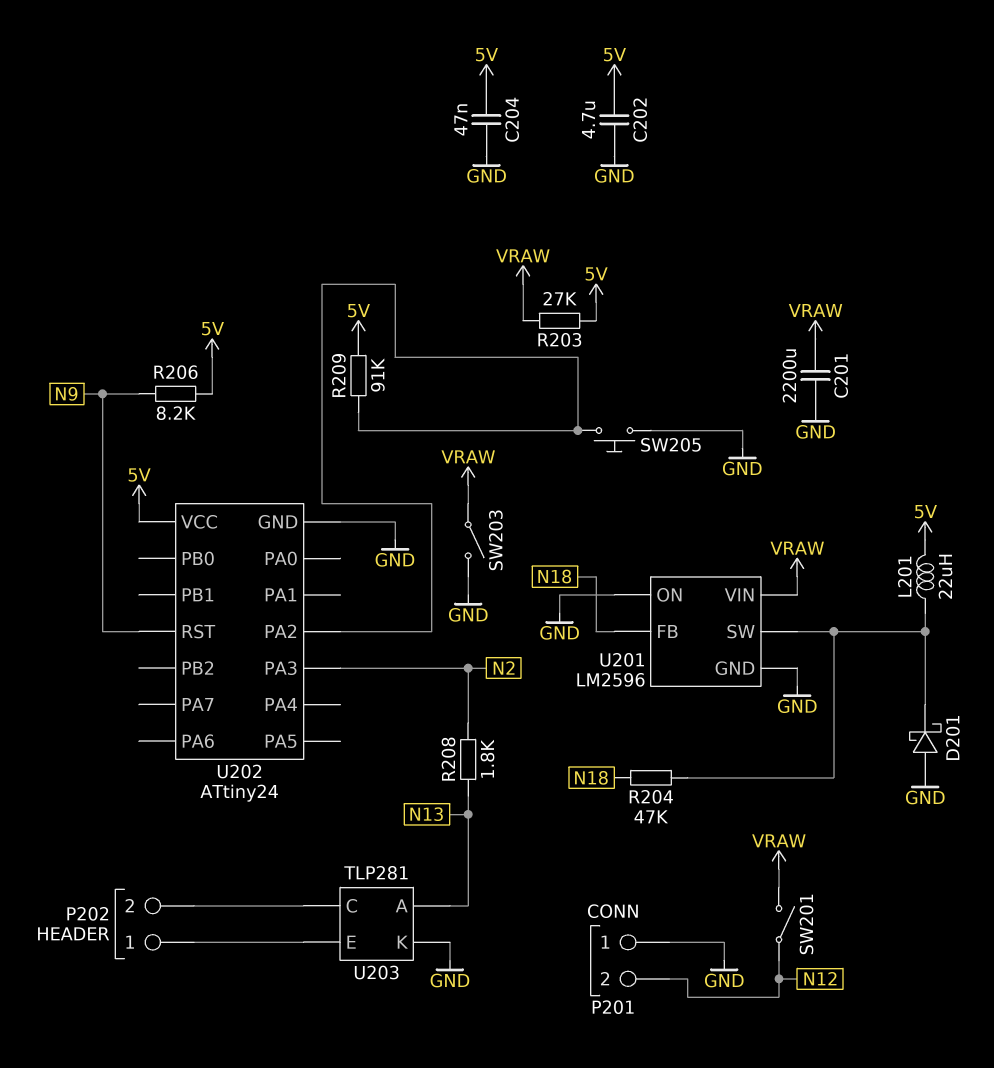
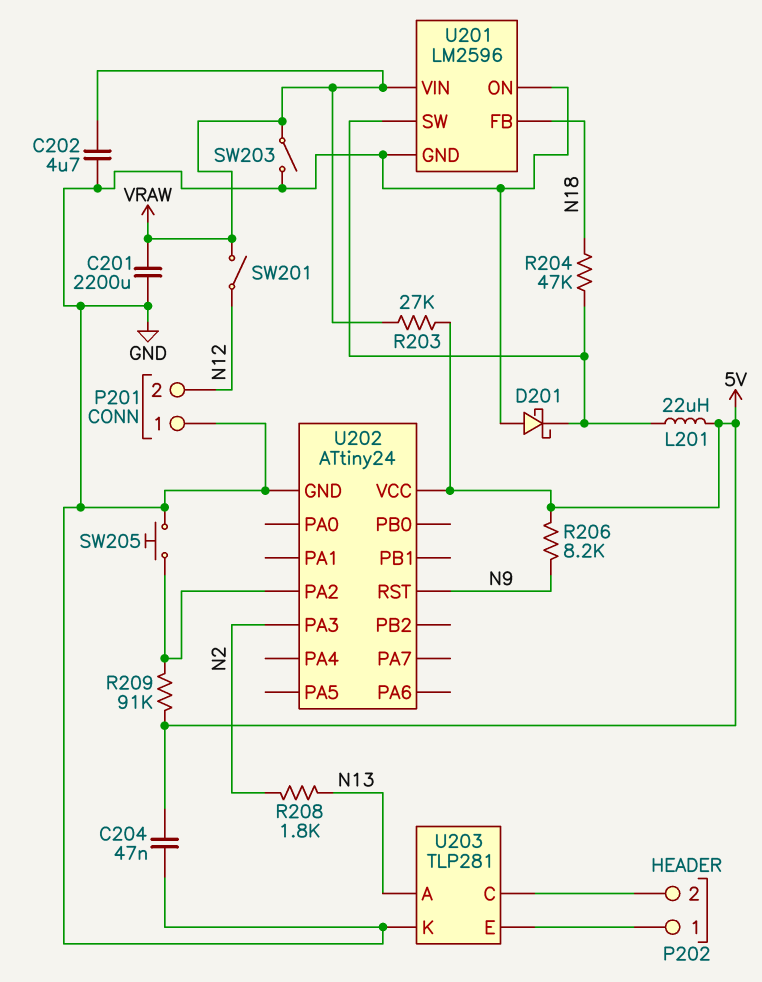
C202: 4.7uF (5V, GND) -> 4.7uF (GND, VRAW)

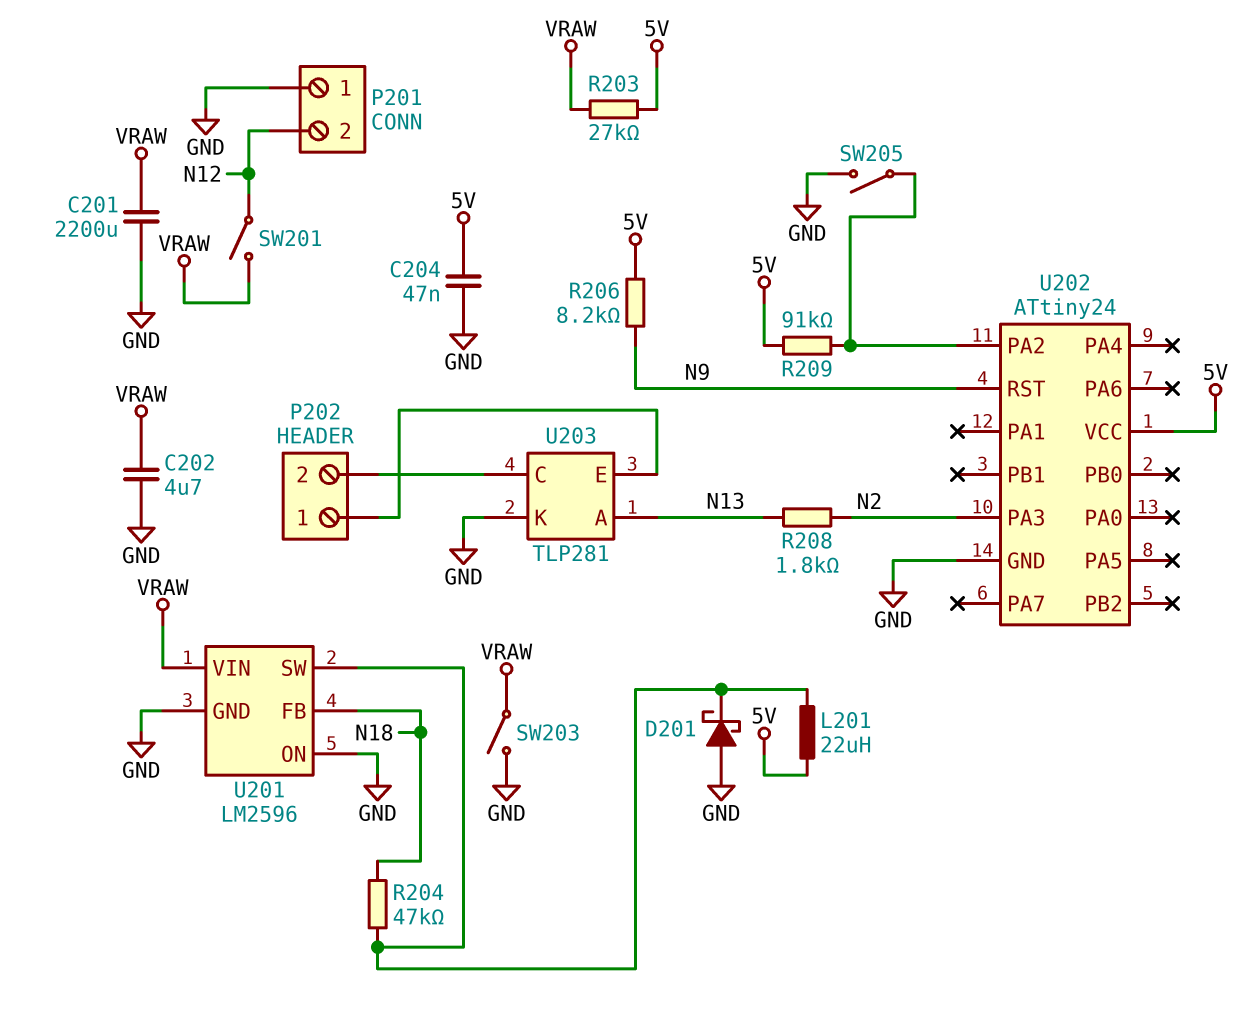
SW205: button (GND, U202/PA2) -> switch (GND, U202/PA2)

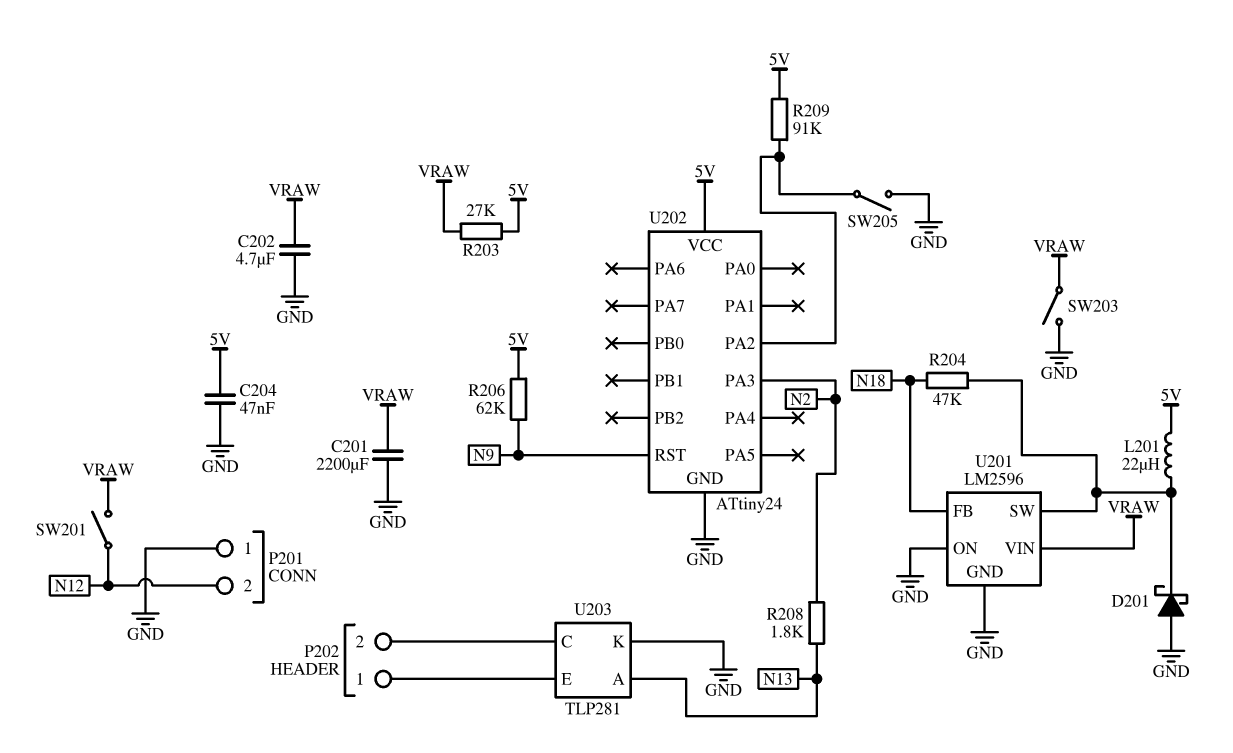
R206: 8.2k (5V, N9) -> 62k (5V, N9)

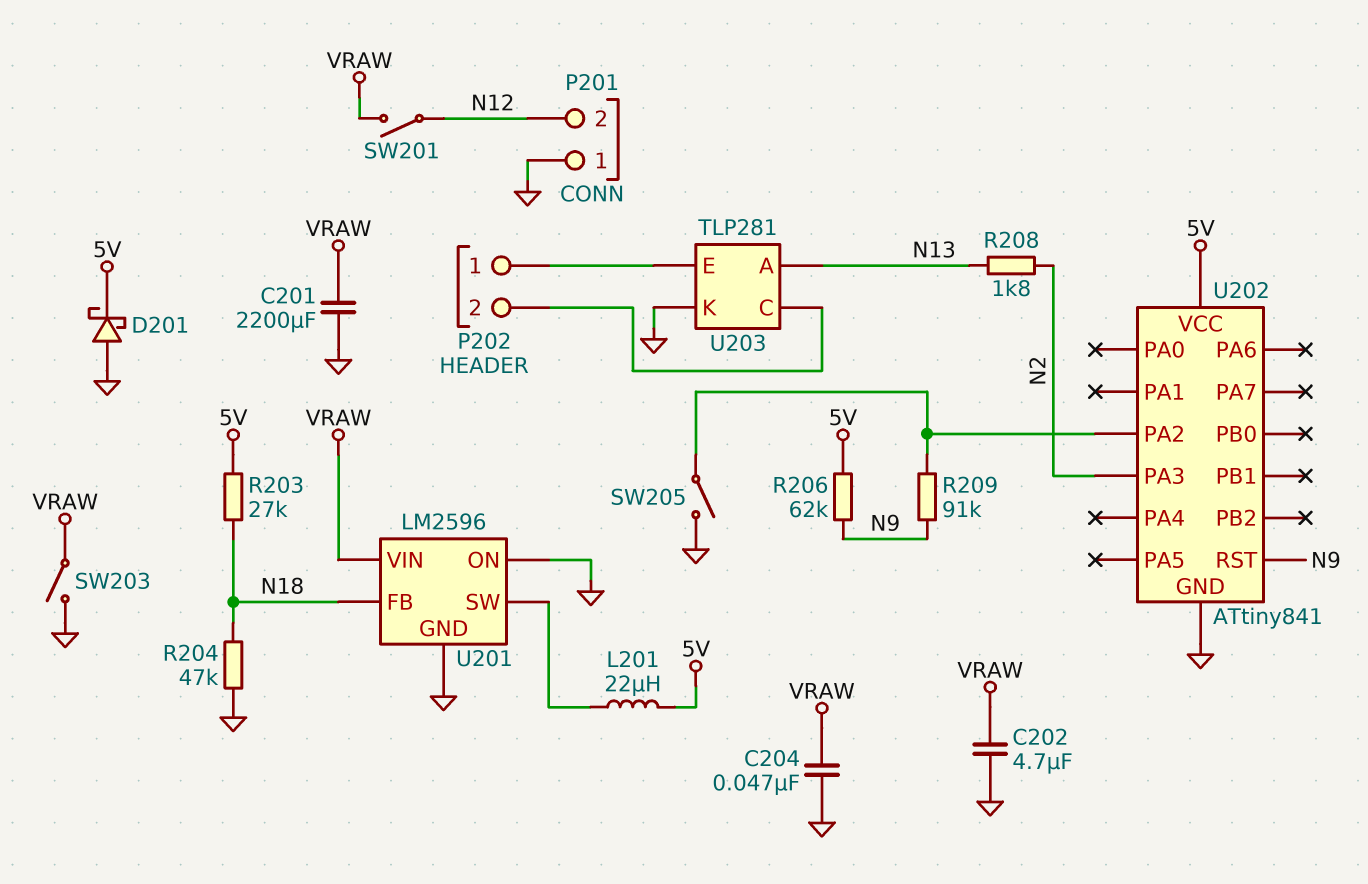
C204: 47nF (5V, GND) -> 47nF (GND, VRAW)
D201: schottky (A GND, K U201/SW) -> schottky (A GND, K 5V)
R203: 27k (5V, VRAW) -> 27k (5V, N18)
R204: 47k (N18, U201/SW) -> 47k (GND, N18)
R209: 91k (5V, U202/PA2) -> 91k (N9, U202/PA2)
U202: ATtiny24 -> ATtiny841

